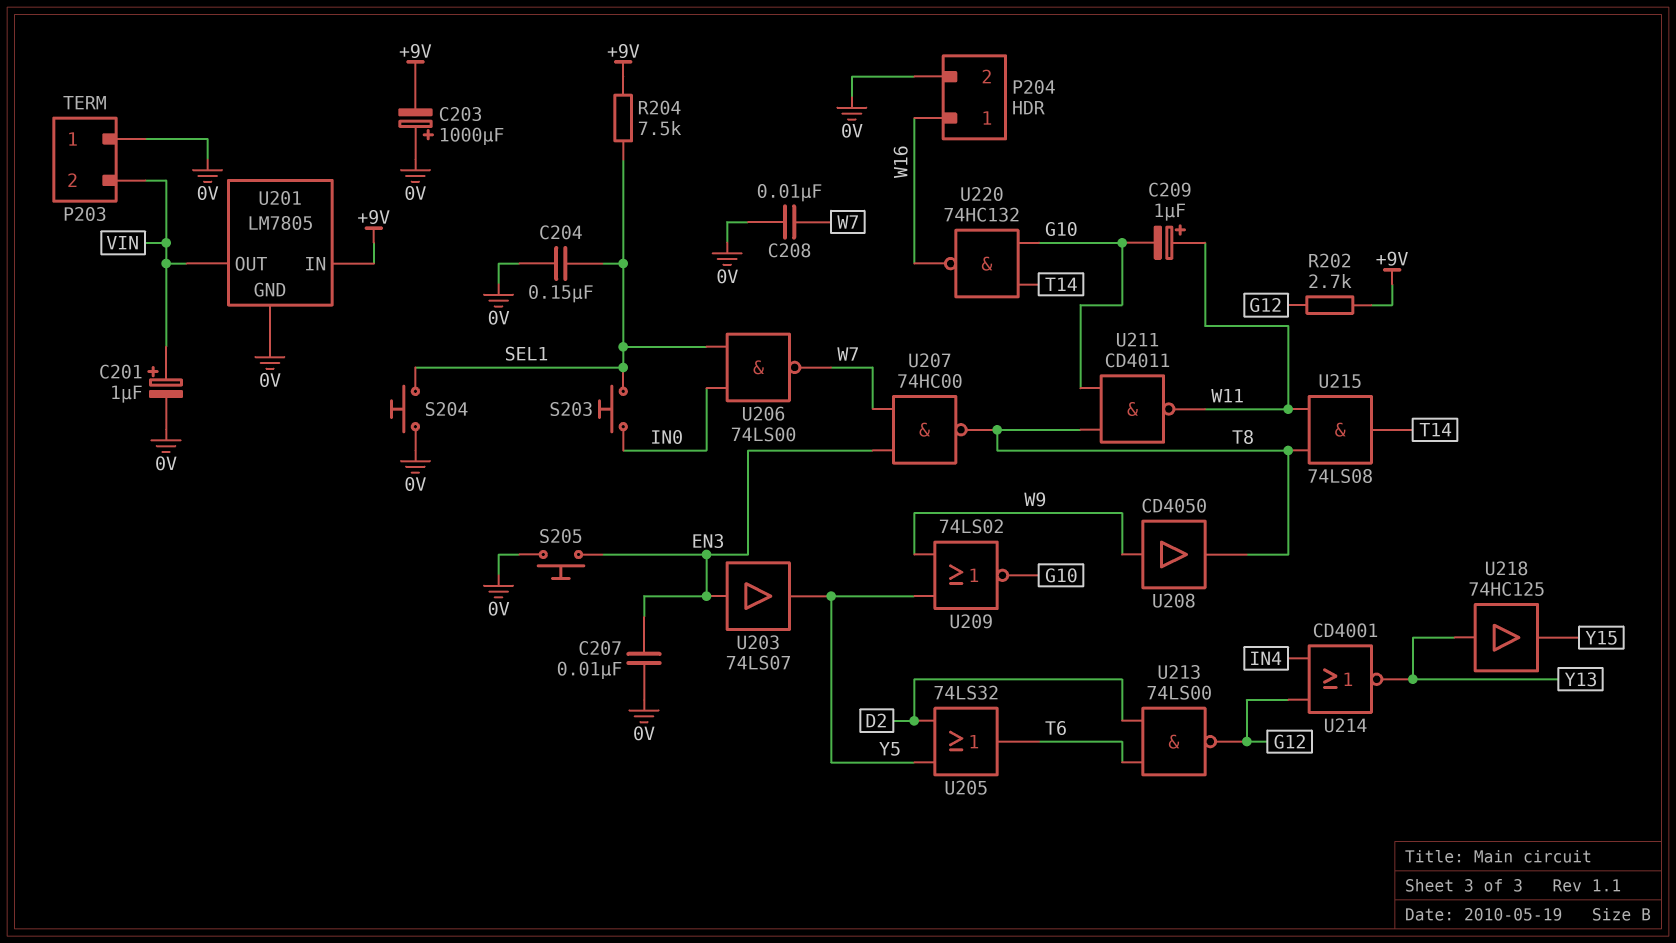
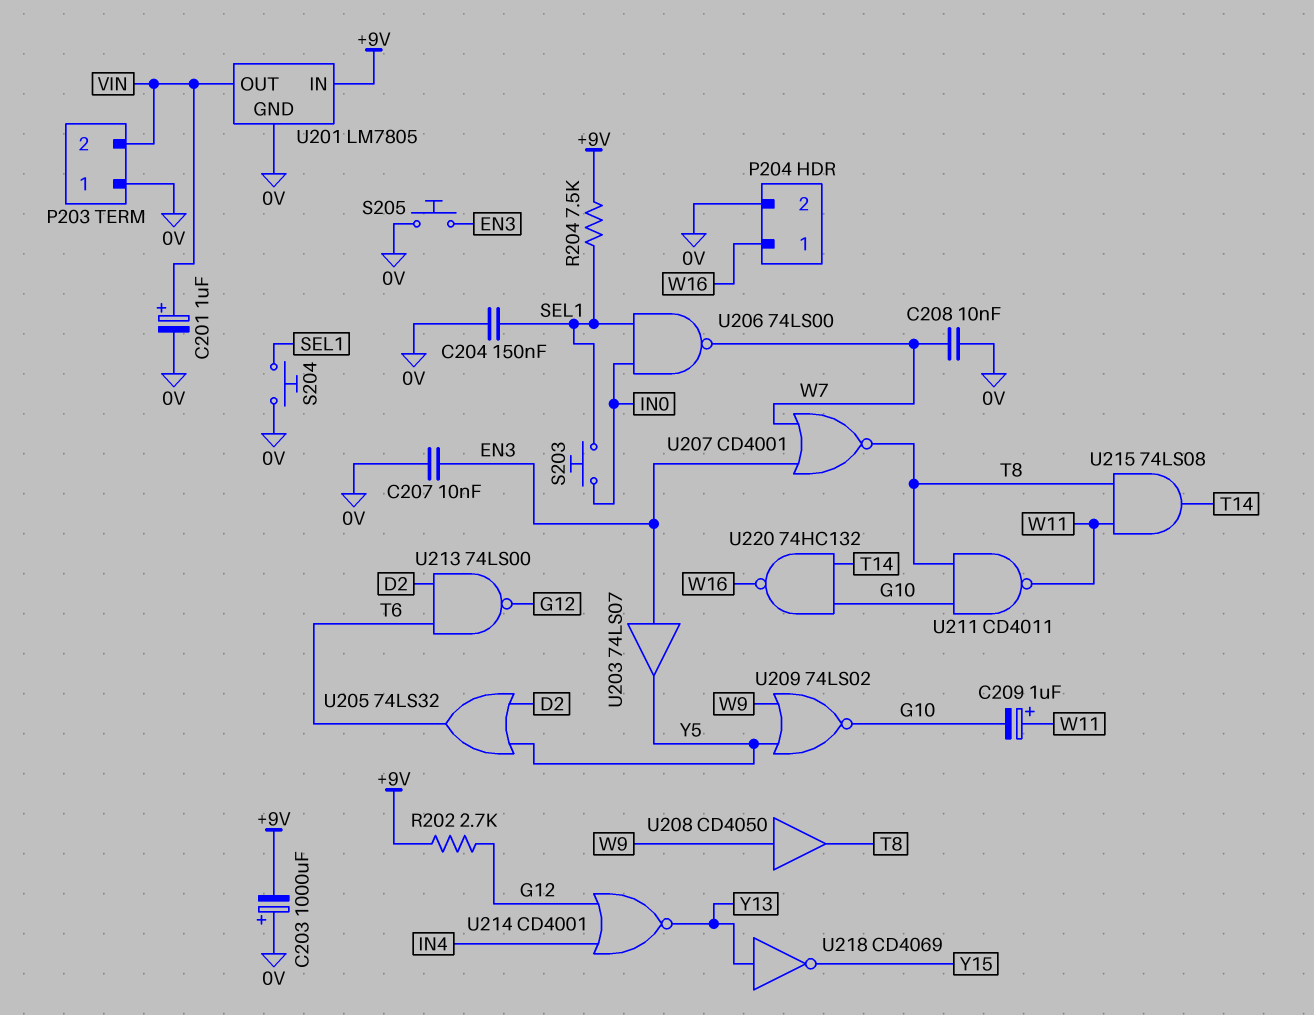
U207: NAND 74HC00 (in EN3, in W7, out T8) -> NOR CD4001 (in EN3, in W7, out T8)
U218: buffer 74HC125 (in Y13, out Y15) -> NOT CD4069 (in Y13, out Y15)

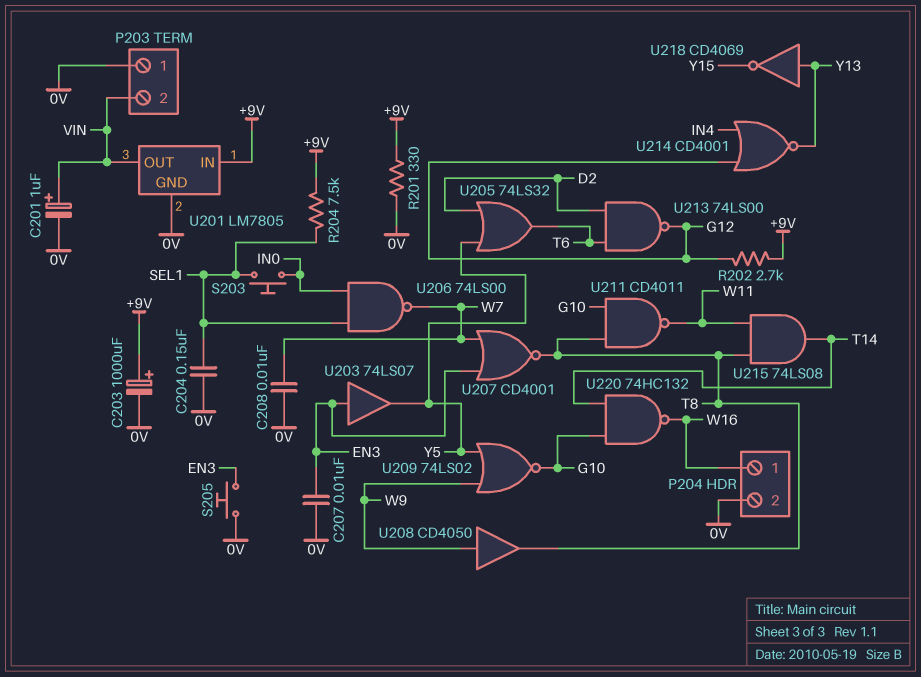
C203: 1000uF (plus 0V, minus +9V) -> 1000uF (plus +9V, minus 0V)
C209: 1uF (plus W11, minus G10) -> none
R201: none -> 330 (+9V, 0V)
S204: button (0V, SEL1) -> none

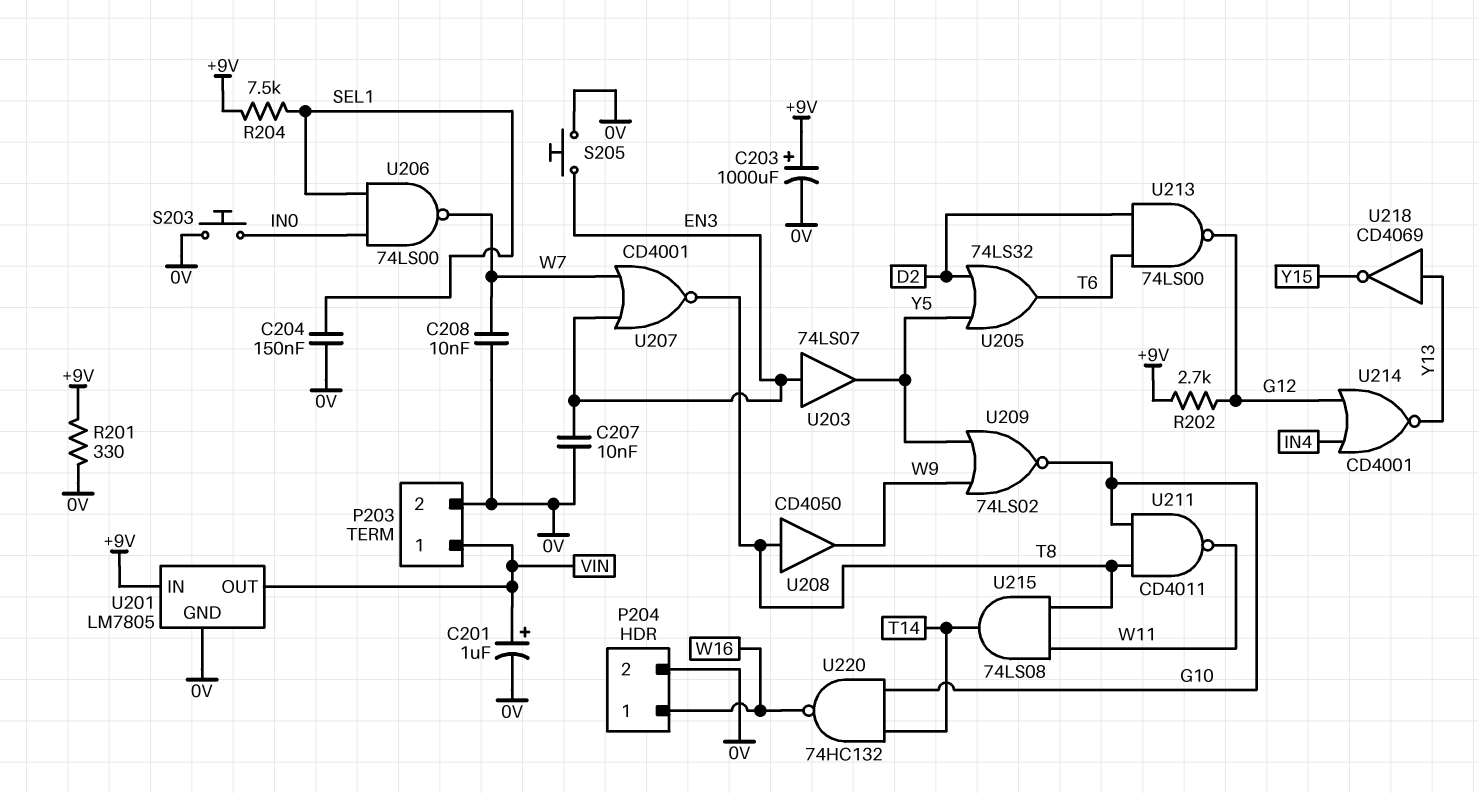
P203 pin 1: 0V -> VIN
P203 pin 2: VIN -> 0V
S203: button (IN0, SEL1) -> button (0V, IN0)
U208: buffer CD4050 (in W9, out T8) -> buffer CD4050 (in T8, out W9)

